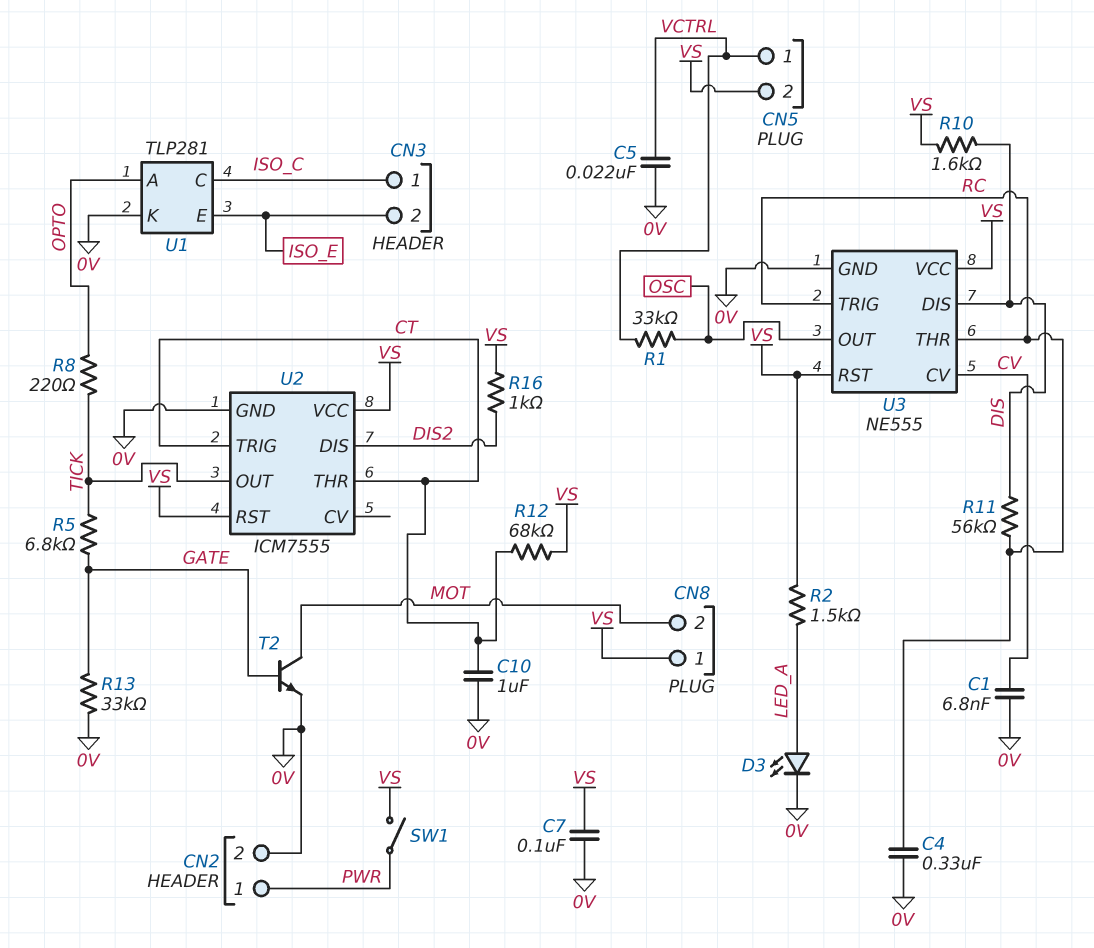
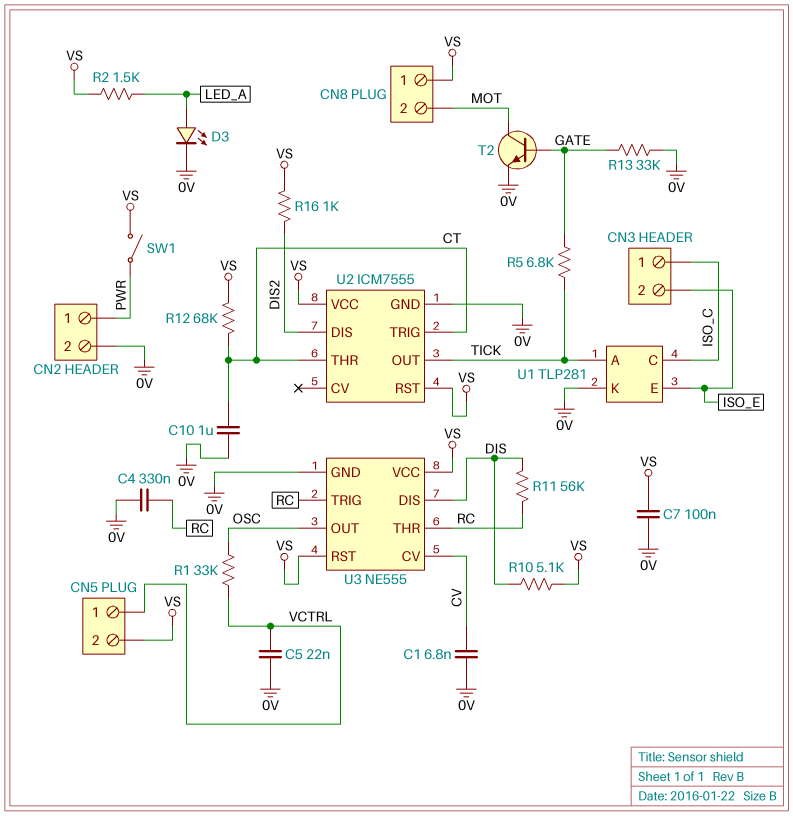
R8: 220 (OPTO, TICK) -> none
R10: 1.6k (DIS, VS) -> 5.1k (DIS, VS)
U1 pin A: OPTO -> TICK

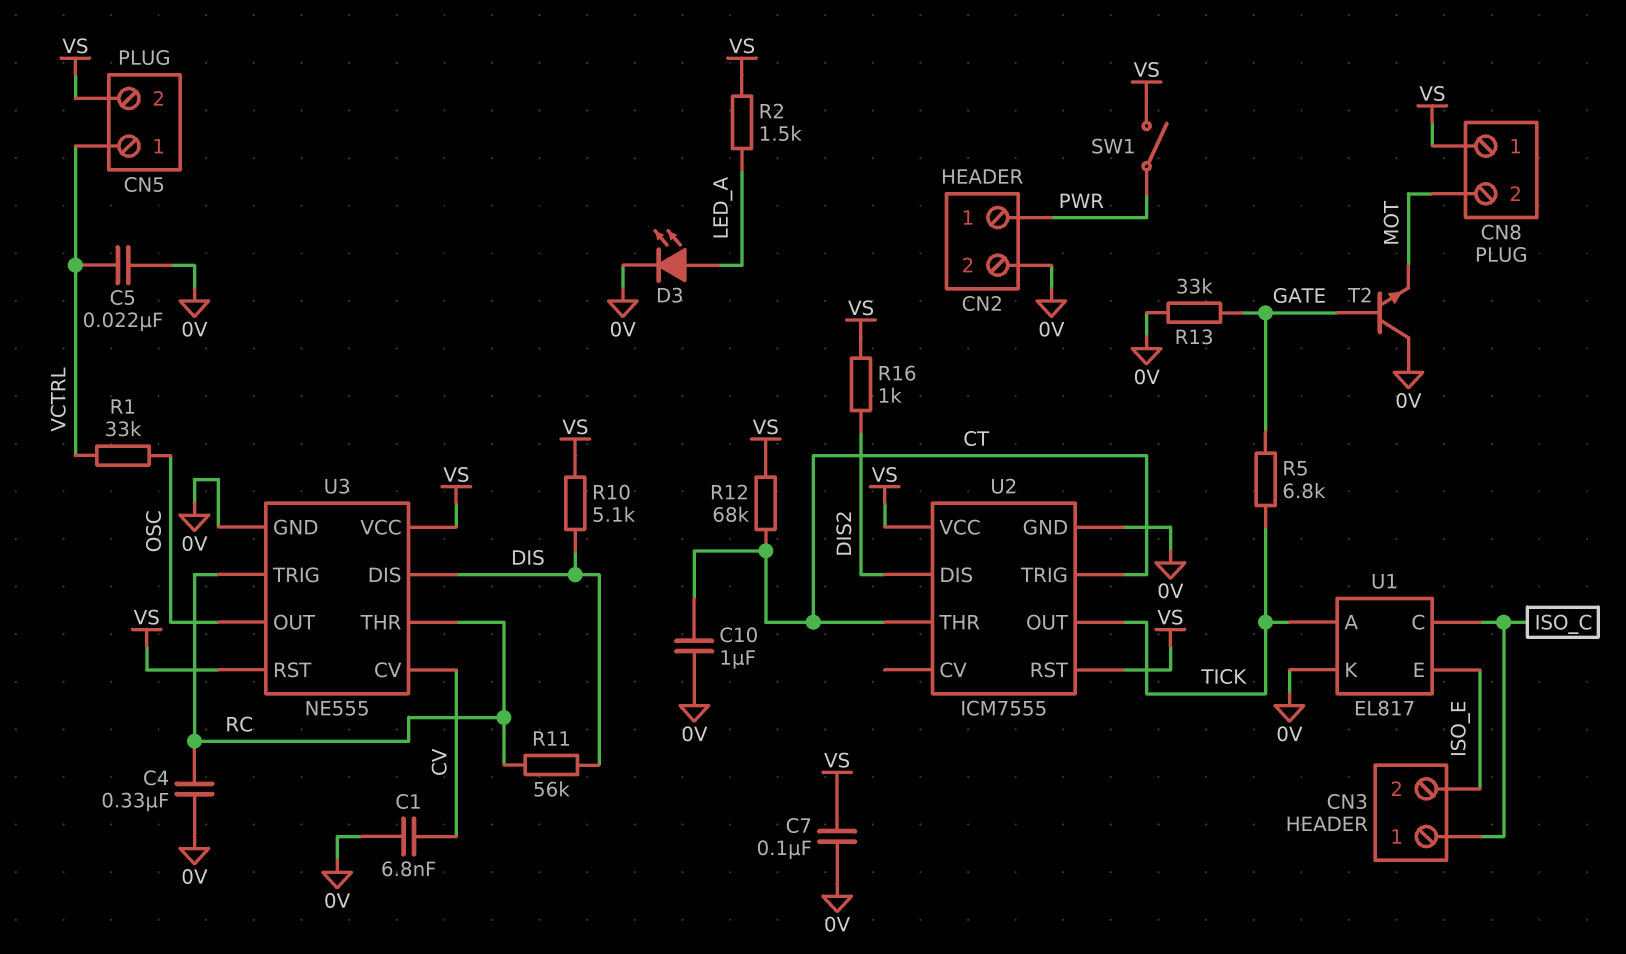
T2: NPN (B GATE, C MOT, E 0V) -> NPN (B GATE, C 0V, E MOT)
U1: TLP281 -> EL817

